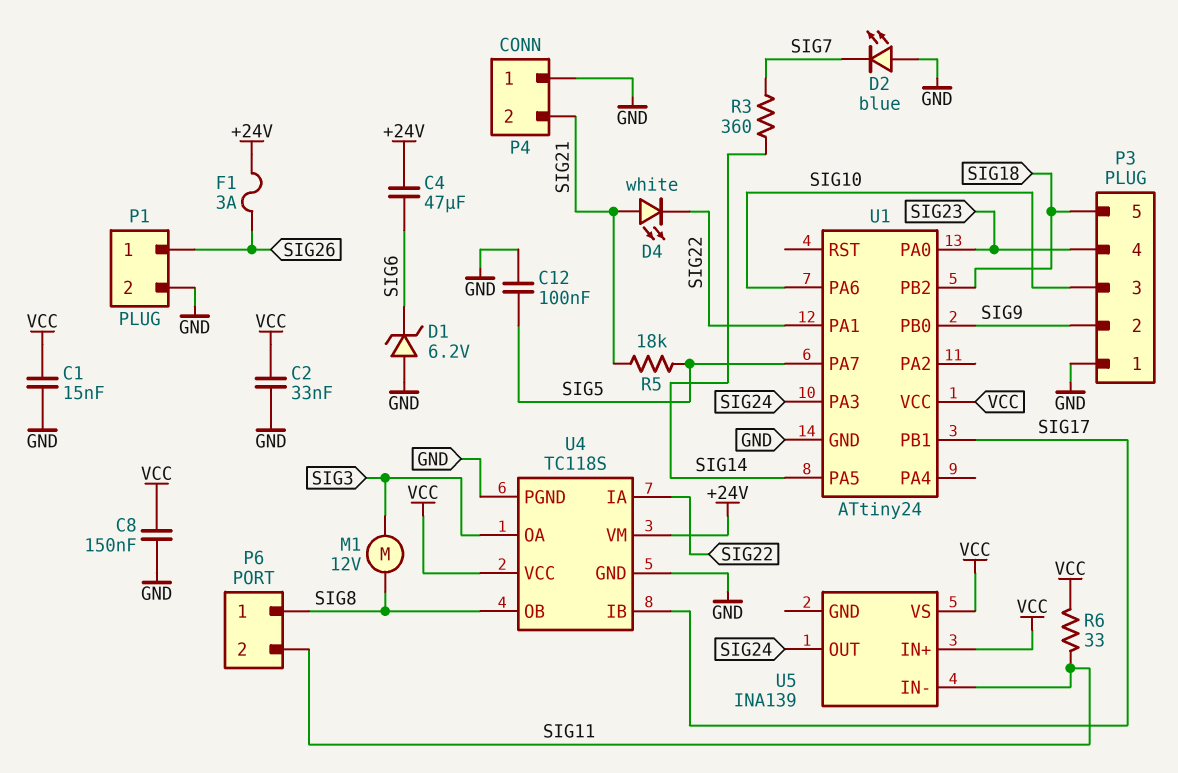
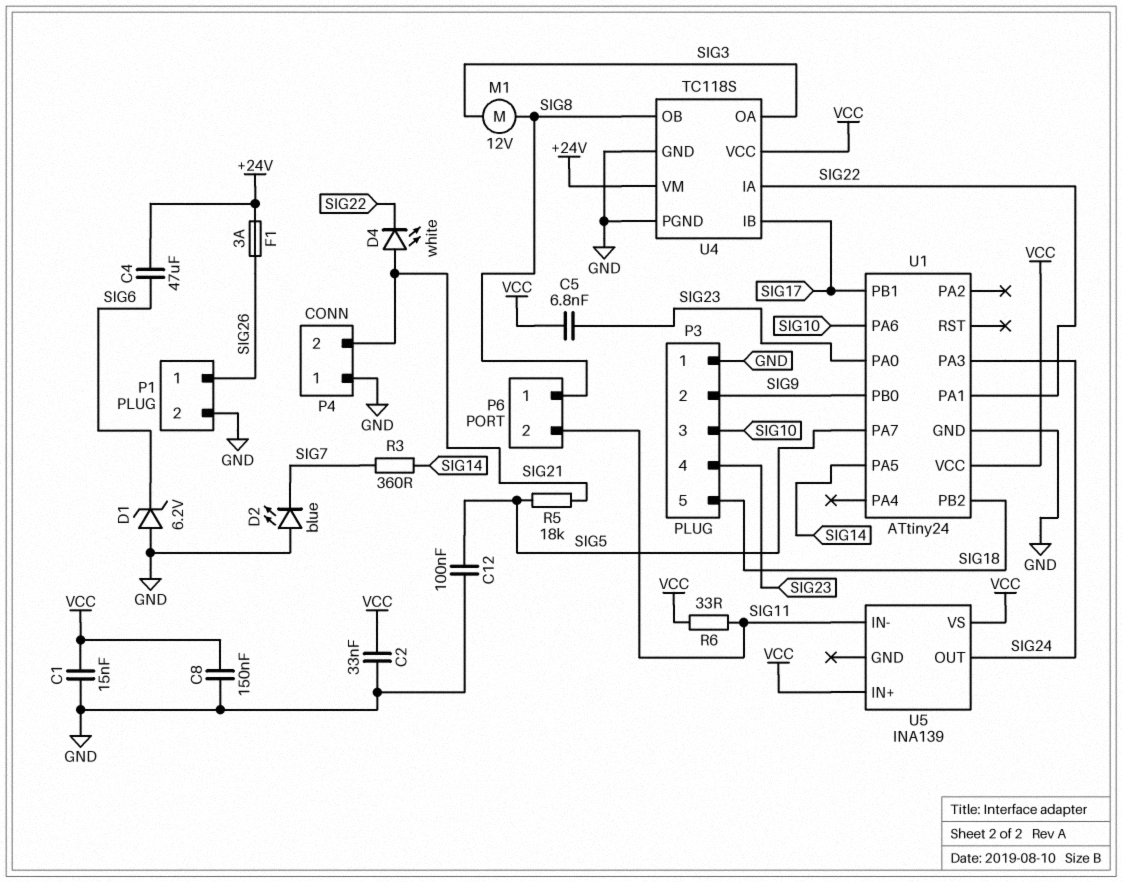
C5: none -> 6.8nF (SIG23, VCC)

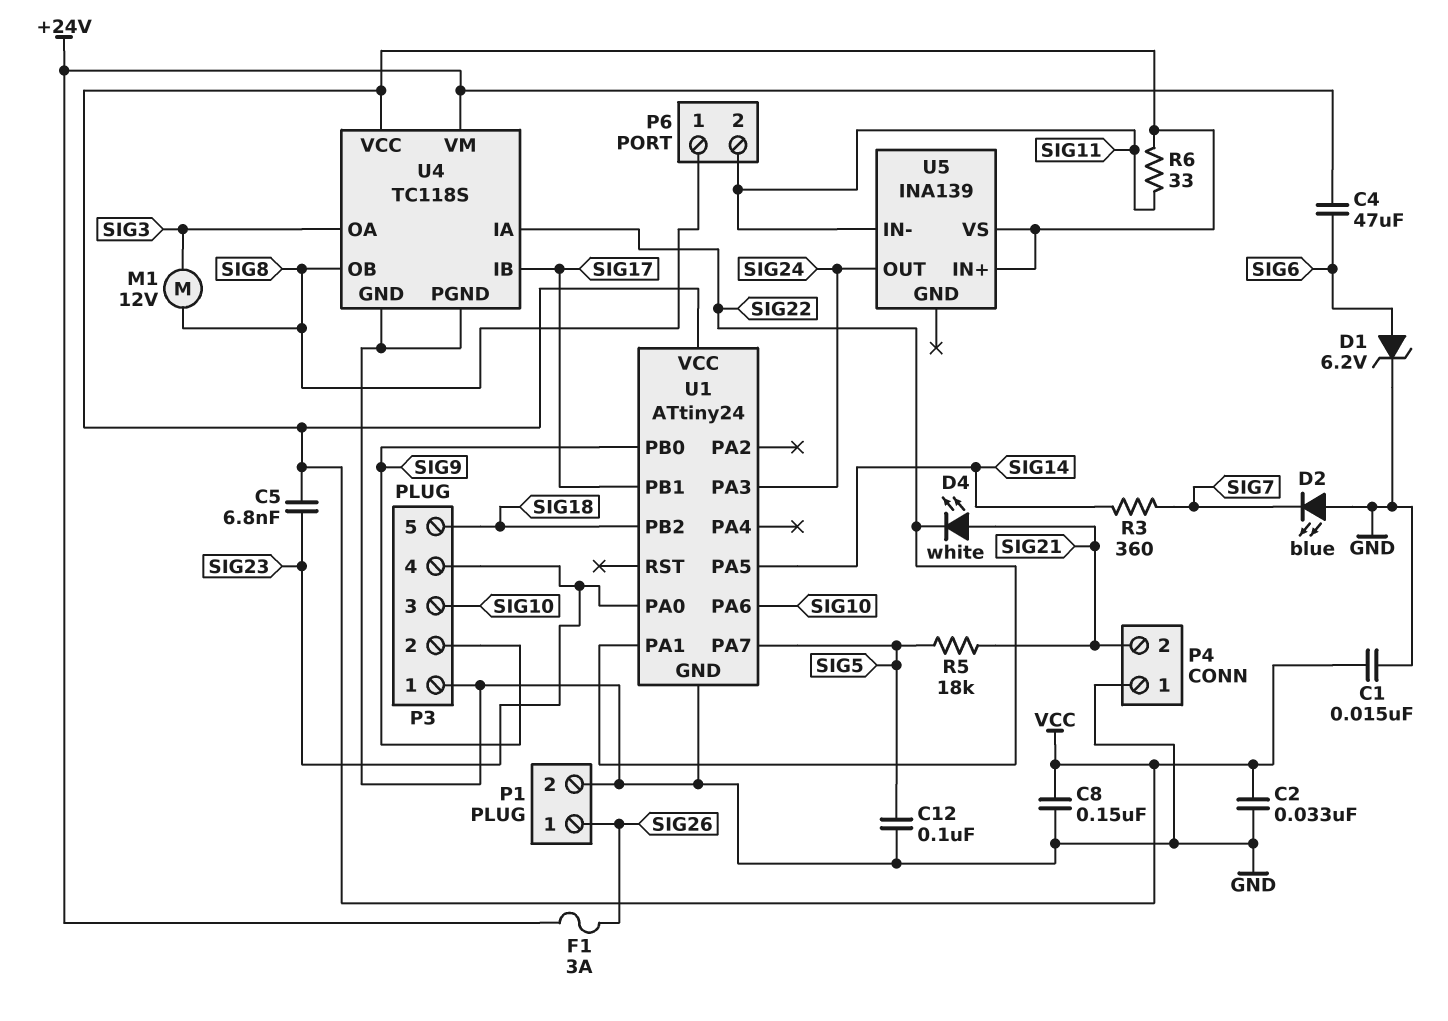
D1: zener 6.2V (A GND, K SIG6) -> zener 6.2V (A SIG6, K GND)

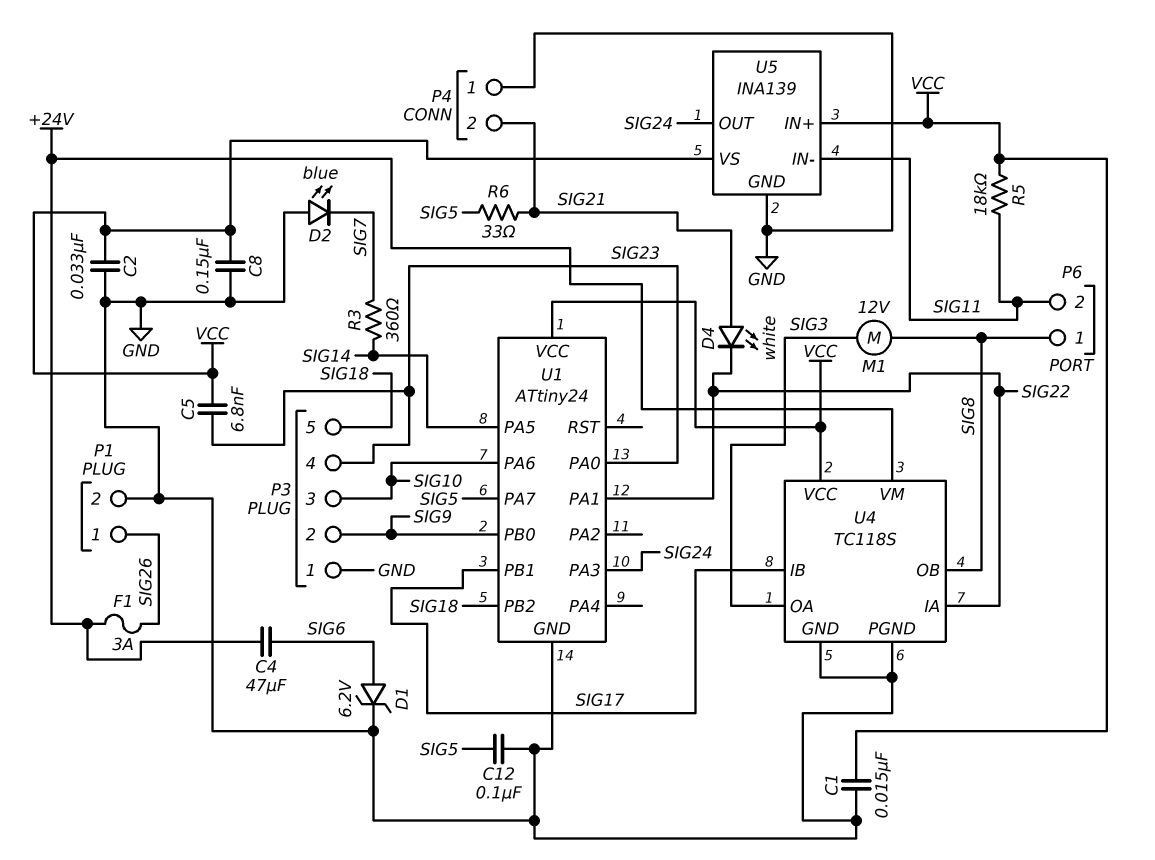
R5: 18k (SIG5, SIG21) -> 18k (SIG11, VCC)
R6: 33 (SIG11, VCC) -> 33 (SIG5, SIG21)
U5 pin GND: none -> GND

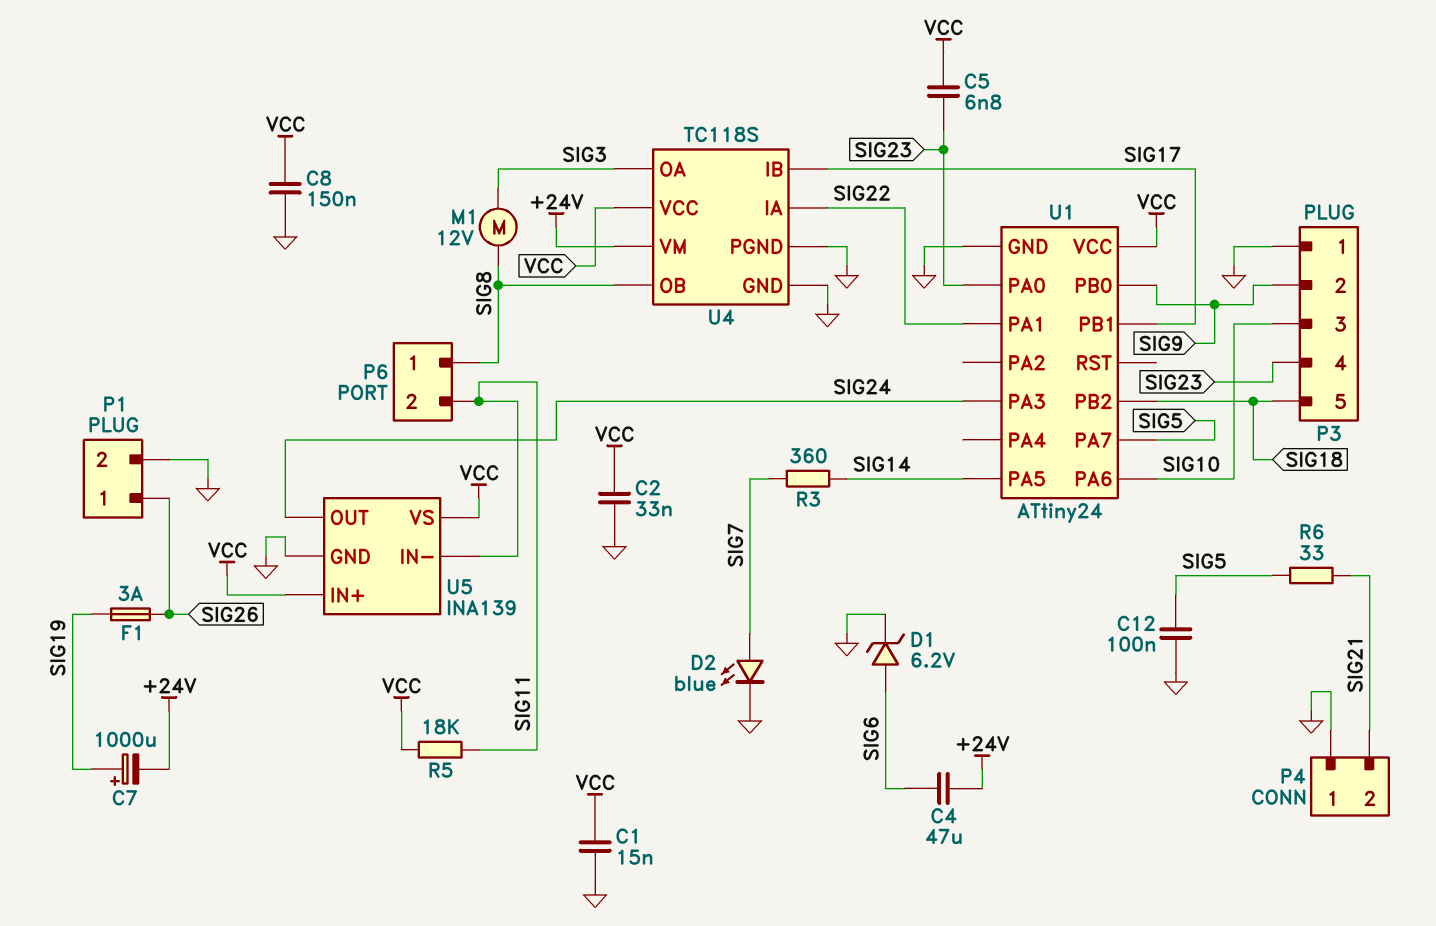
C7: none -> 1000uF (plus SIG19, minus +24V)
D2: LED blue (A GND, K SIG7) -> LED blue (A SIG7, K GND)
D4: LED white (A SIG21, K SIG22) -> none
F1: 3A (+24V, SIG26) -> 3A (SIG19, SIG26)

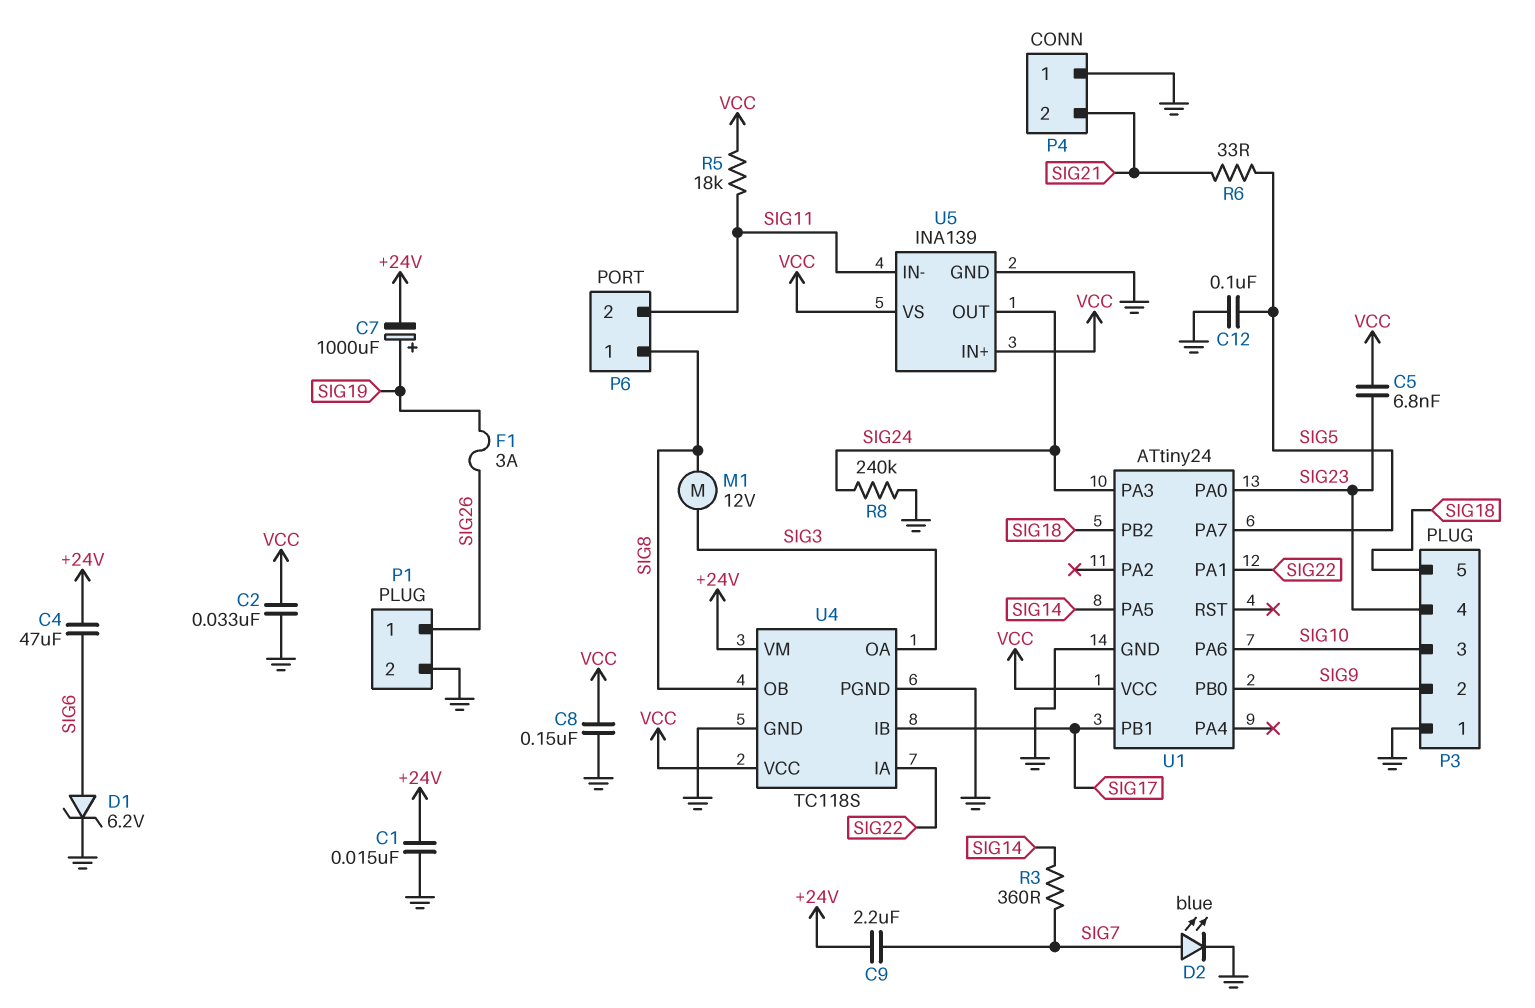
C1: 15nF (GND, VCC) -> 15nF (+24V, GND)
C9: none -> 2.2uF (+24V, SIG7)
R8: none -> 240k (GND, SIG24)

